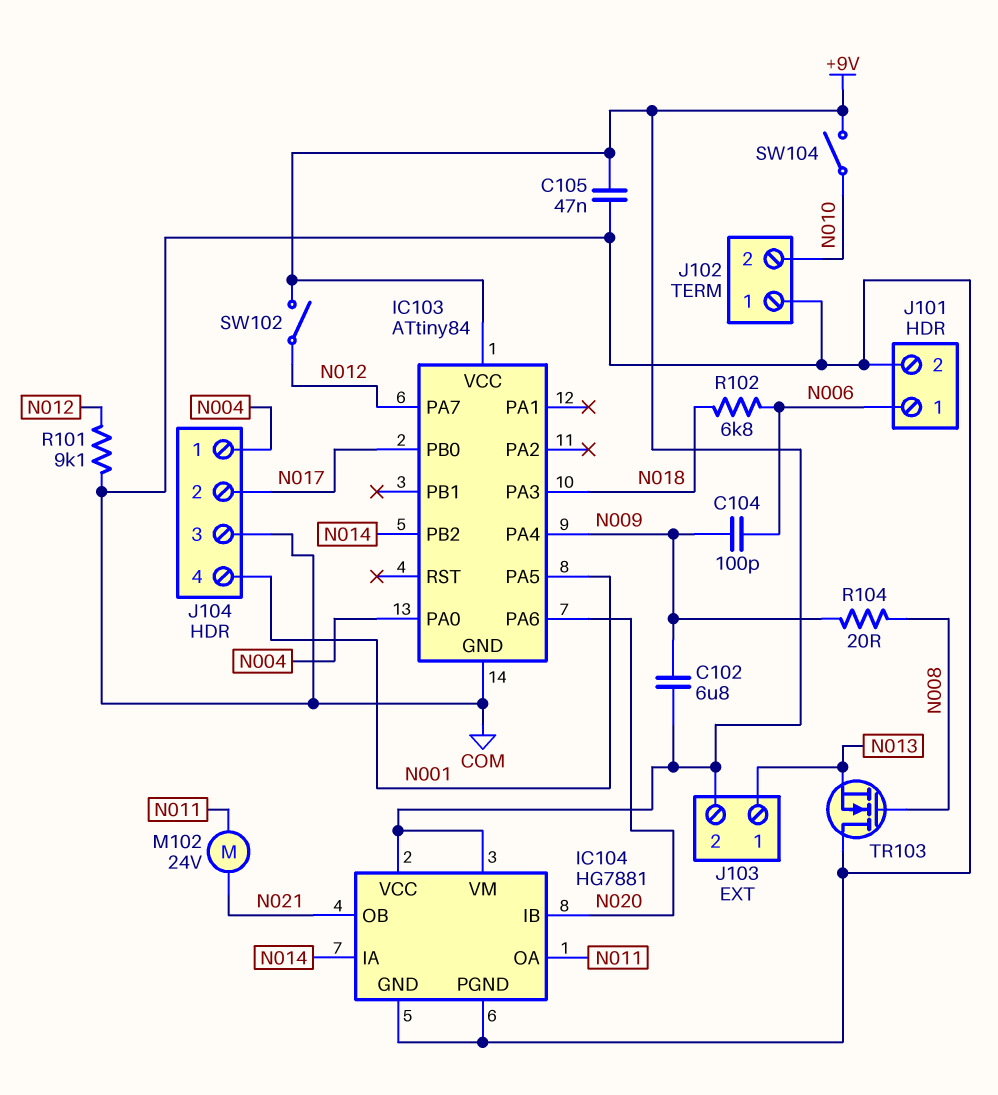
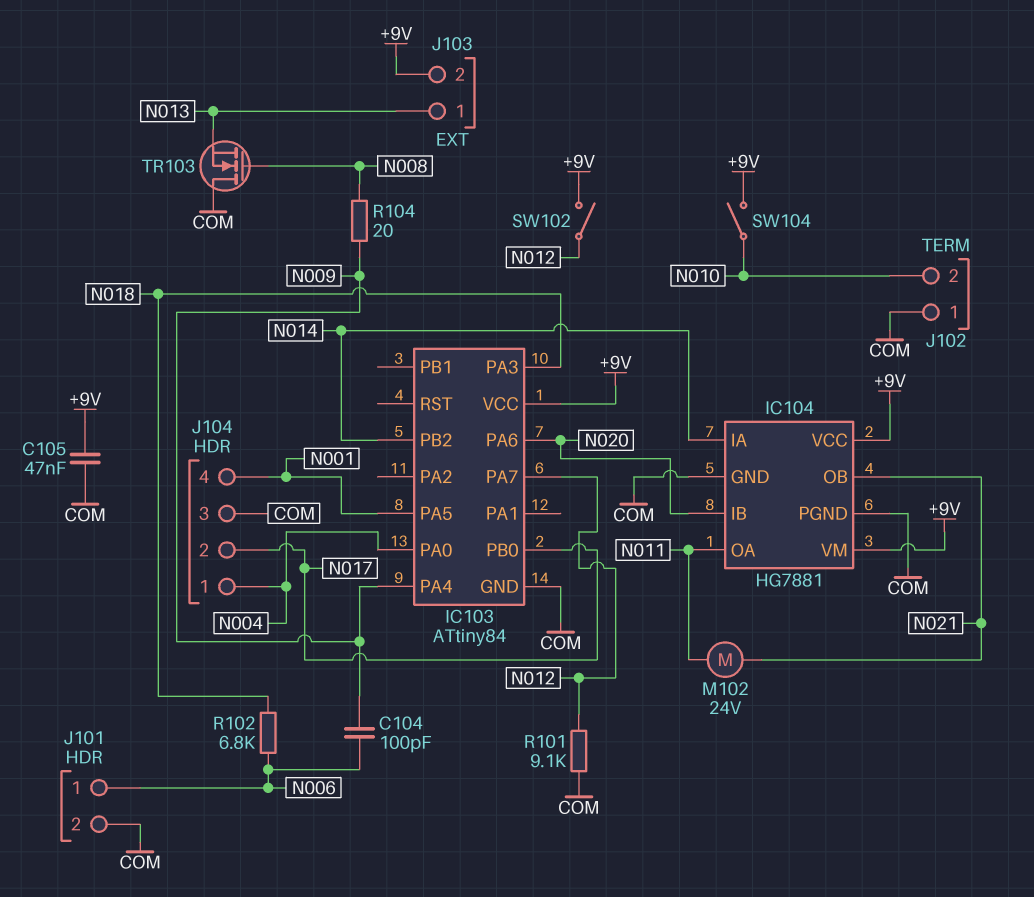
C102: 6.8uF (+9V, N009) -> none

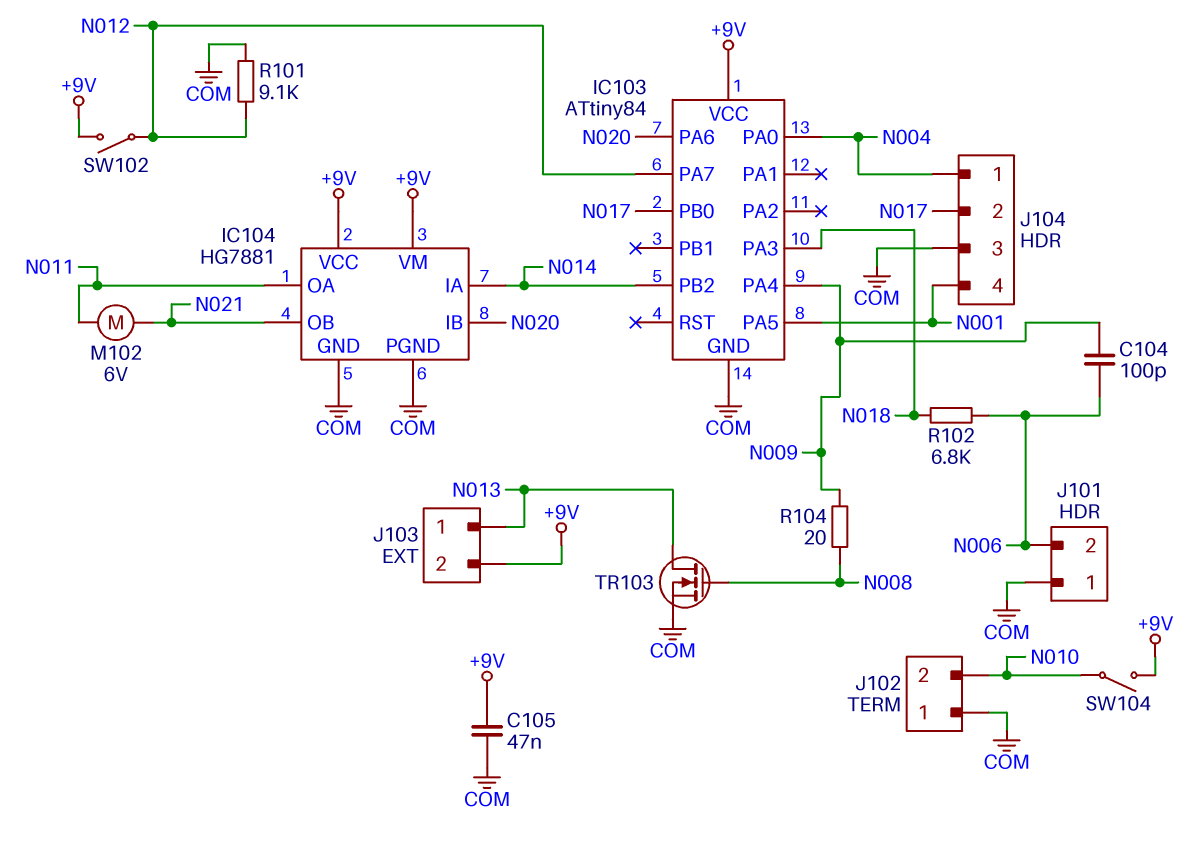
J101 pin 1: N006 -> COM
J101 pin 2: COM -> N006
M102: motor 24V (N011, N021) -> motor 6V (N011, N021)
TR103: NMOS (G N008, D COM, S N013) -> NMOS (G N008, D N013, S COM)

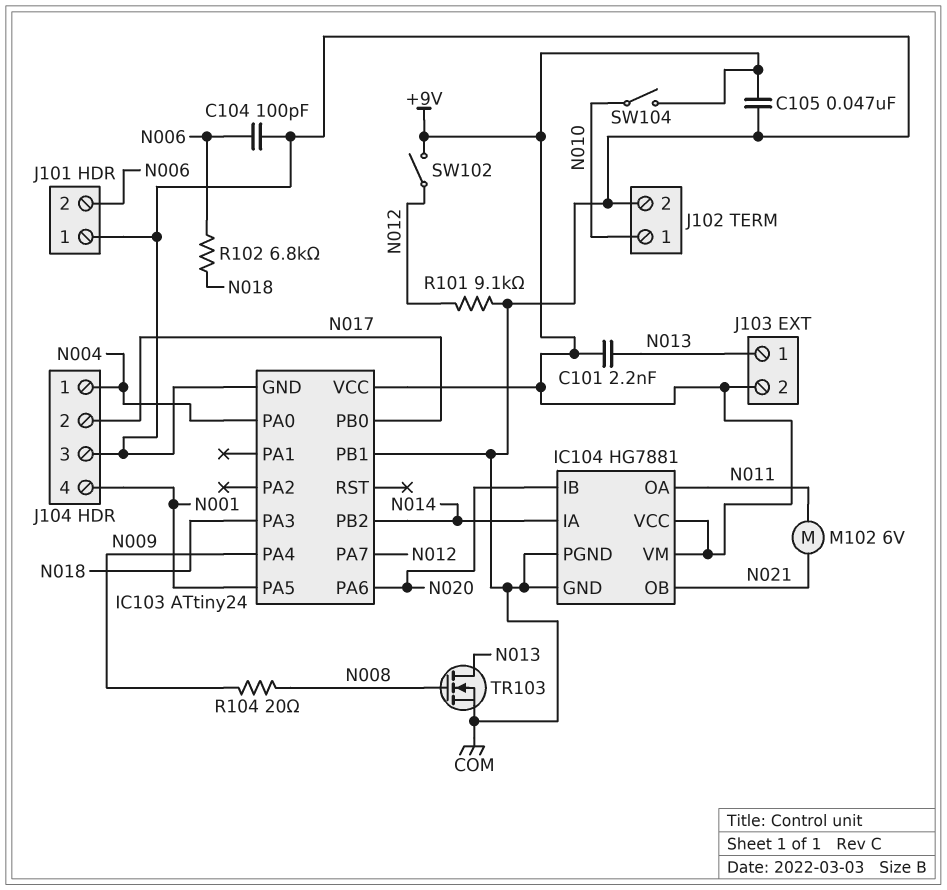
C101: none -> 2.2nF (+9V, N013)
C104: 100pF (N006, N009) -> 100pF (COM, N006)
IC103: ATtiny84 -> ATtiny24
IC103 pin PB1: none -> COM
J102 pin 1: COM -> N010
J102 pin 2: N010 -> COM

